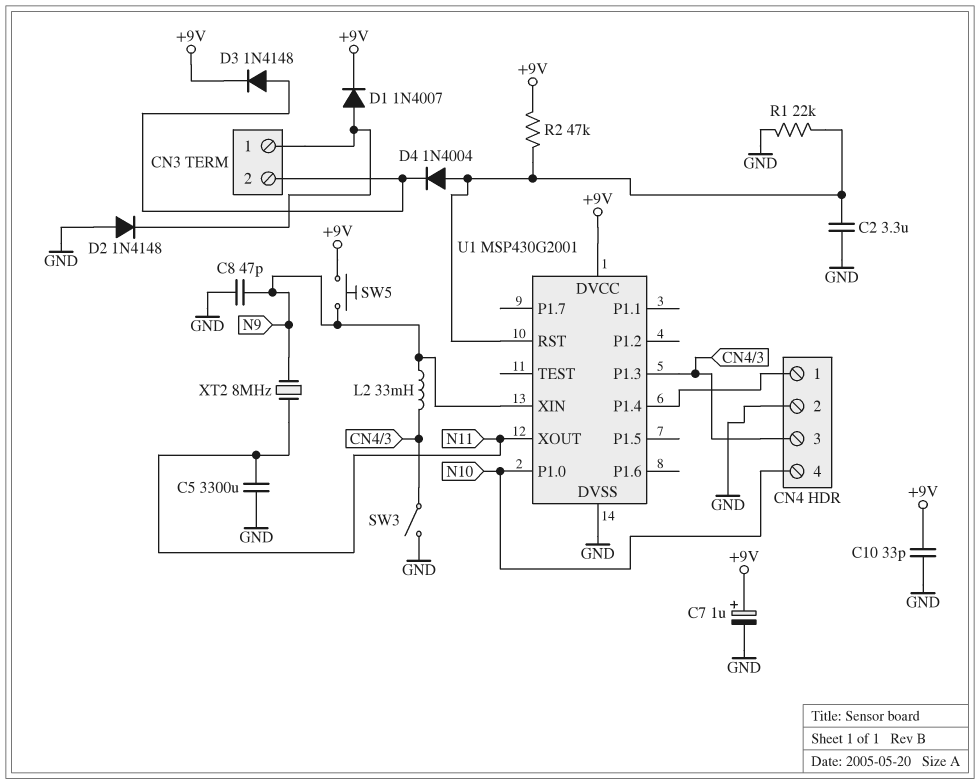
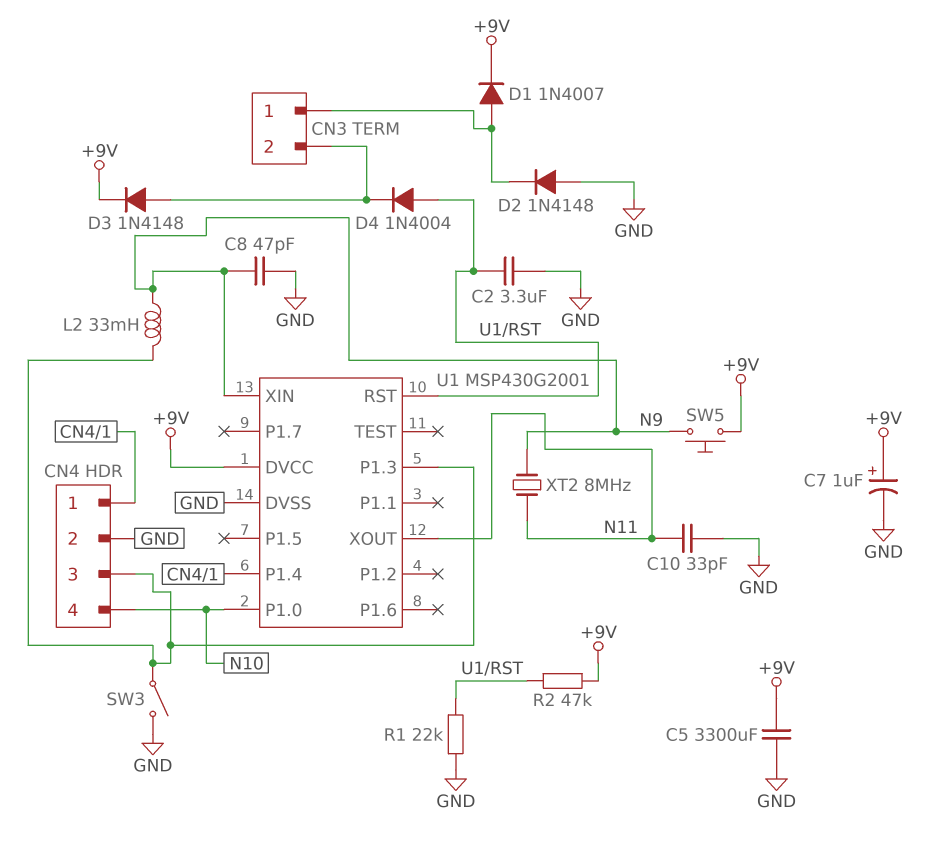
C5: 3300uF (GND, N11) -> 3300uF (+9V, GND)
C10: 33pF (+9V, GND) -> 33pF (GND, N11)

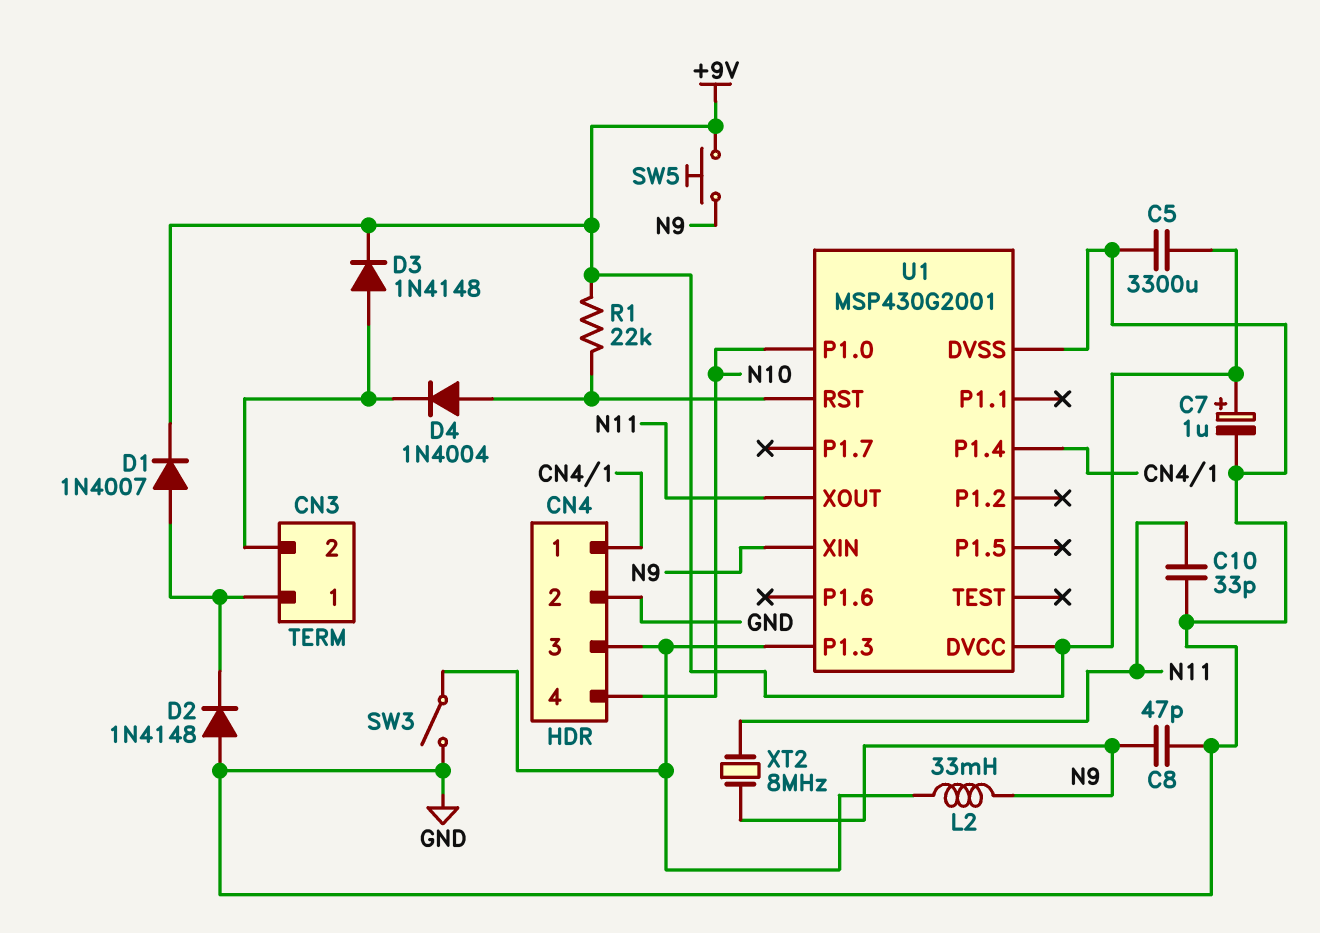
C2: 3.3uF (GND, U1/RST) -> none
R1: 22k (GND, U1/RST) -> 22k (+9V, U1/RST)
R2: 47k (+9V, U1/RST) -> none

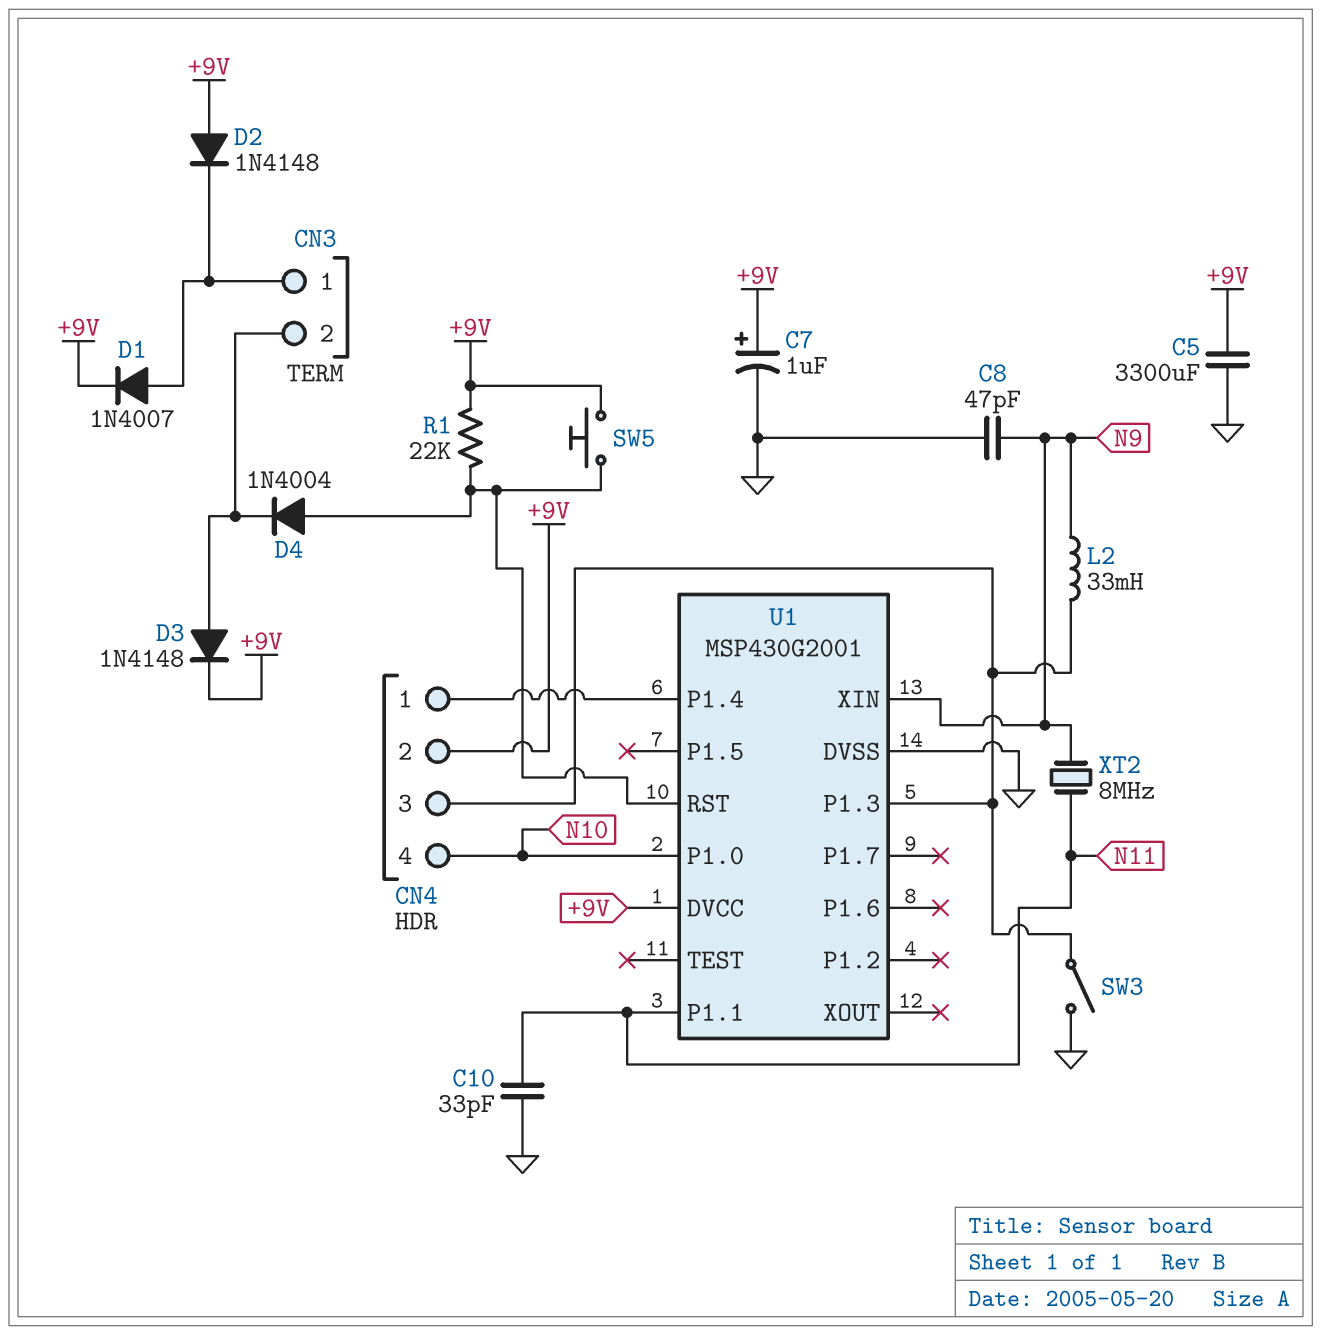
CN4 pin 2: GND -> +9V
D2: diode 1N4148 (A GND, K CN3/1) -> diode 1N4148 (A +9V, K CN3/1)
SW5: button (+9V, N9) -> button (+9V, U1/RST)
U1 pin P1.1: none -> N11
U1 pin XOUT: N11 -> none

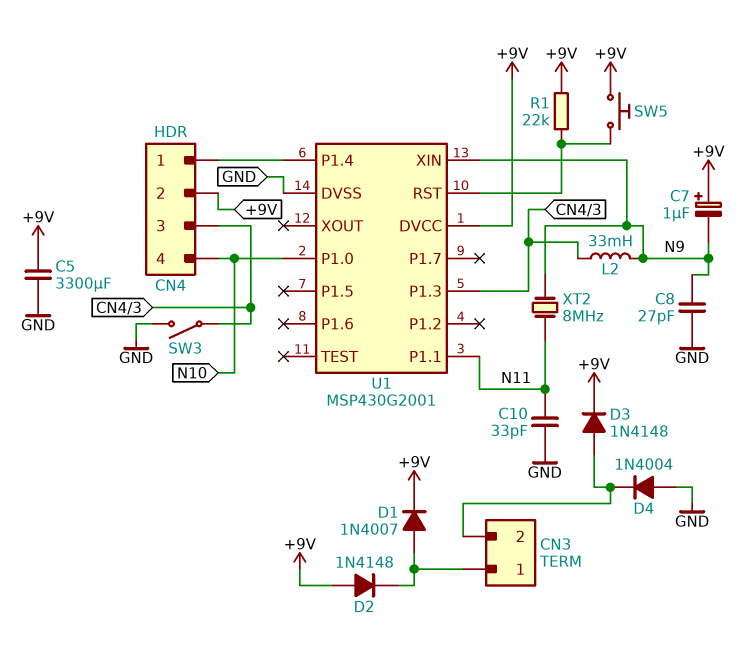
C7: 1uF (plus +9V, minus GND) -> 1uF (plus +9V, minus N9)
C8: 47pF (GND, N9) -> 27pF (GND, N9)
D4: diode 1N4004 (A U1/RST, K CN3/2) -> diode 1N4004 (A GND, K CN3/2)

